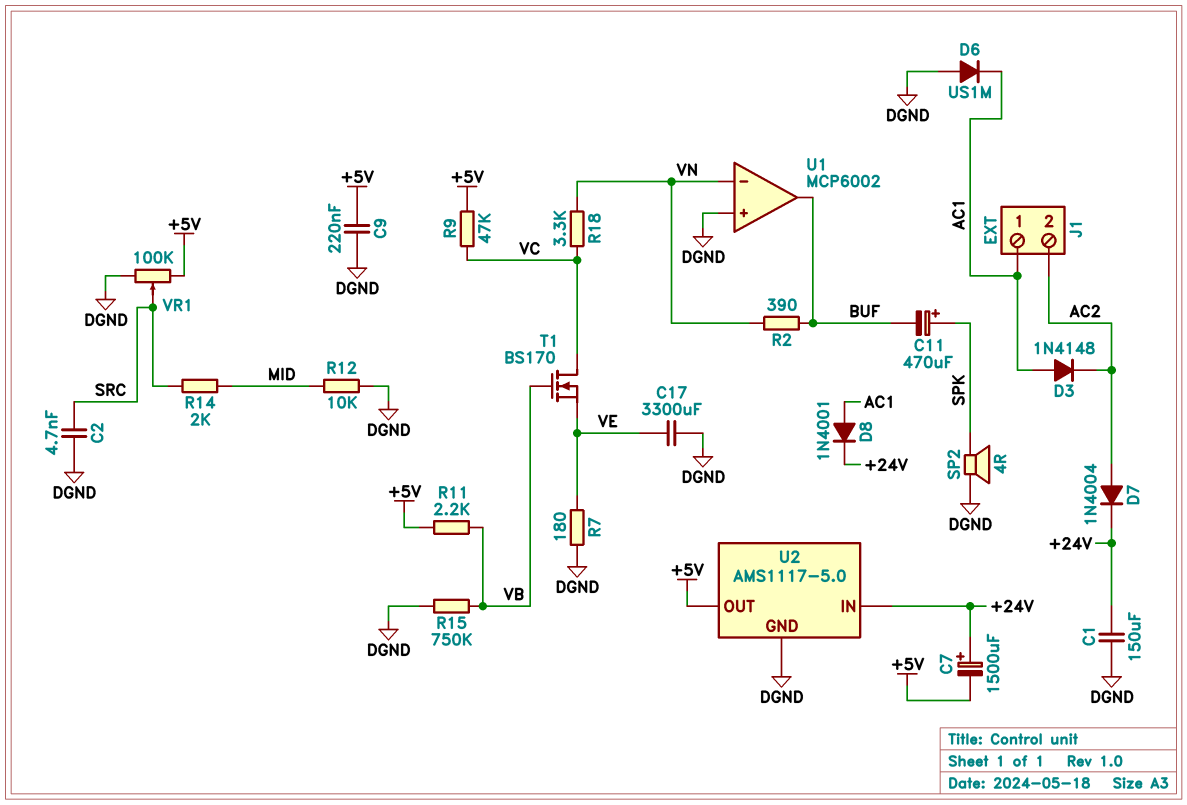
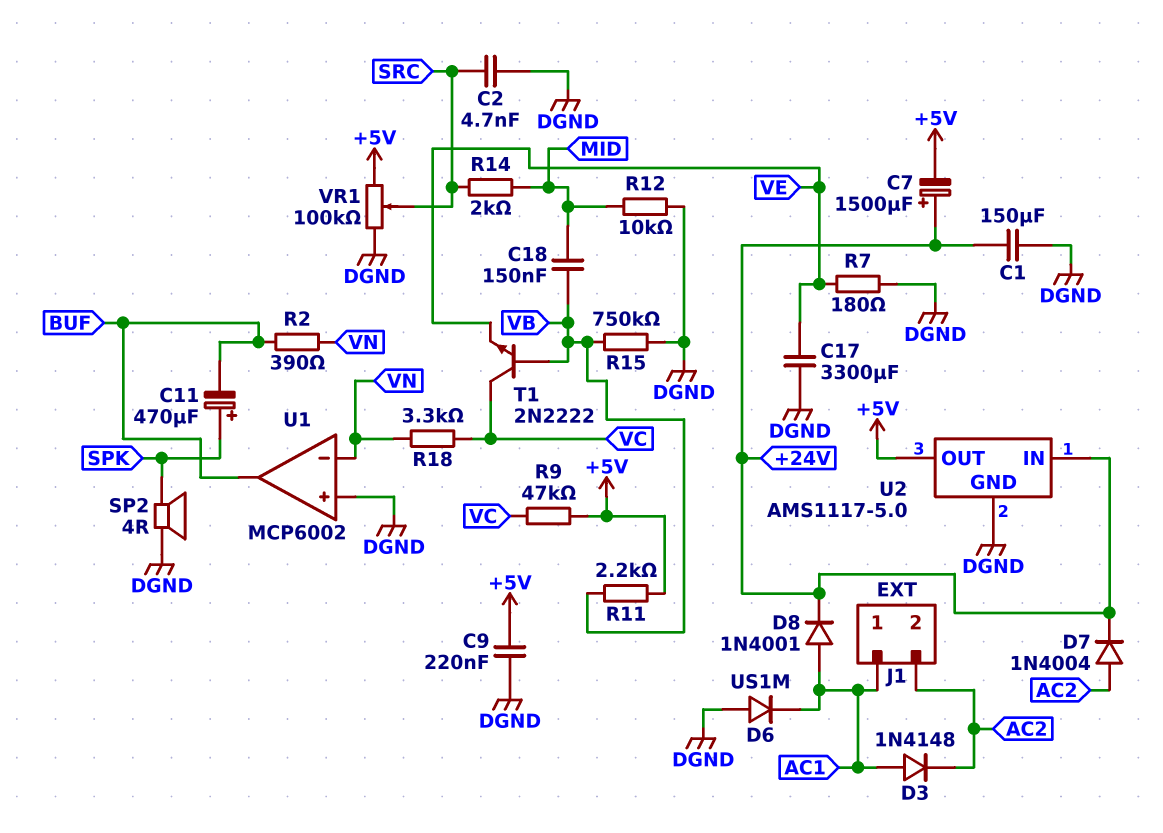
C18: none -> 150nF (MID, VB)
T1: NMOS BS170 (G VB, D VC, S VE) -> NPN 2N2222 (B VB, C VC, E VE)

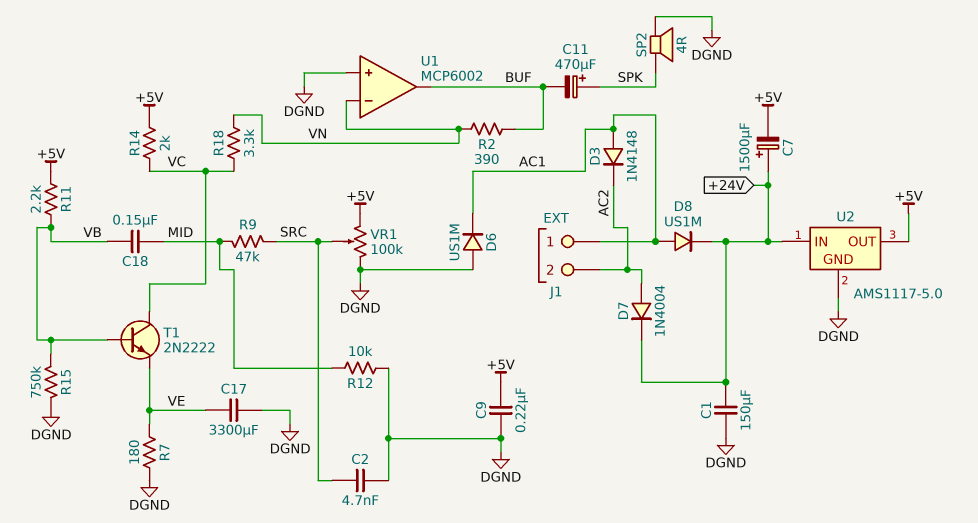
D8: diode 1N4001 (A AC1, K +24V) -> diode US1M (A AC1, K +24V)
R9: 47k (+5V, VC) -> 47k (MID, SRC)
R14: 2k (MID, SRC) -> 2k (+5V, VC)

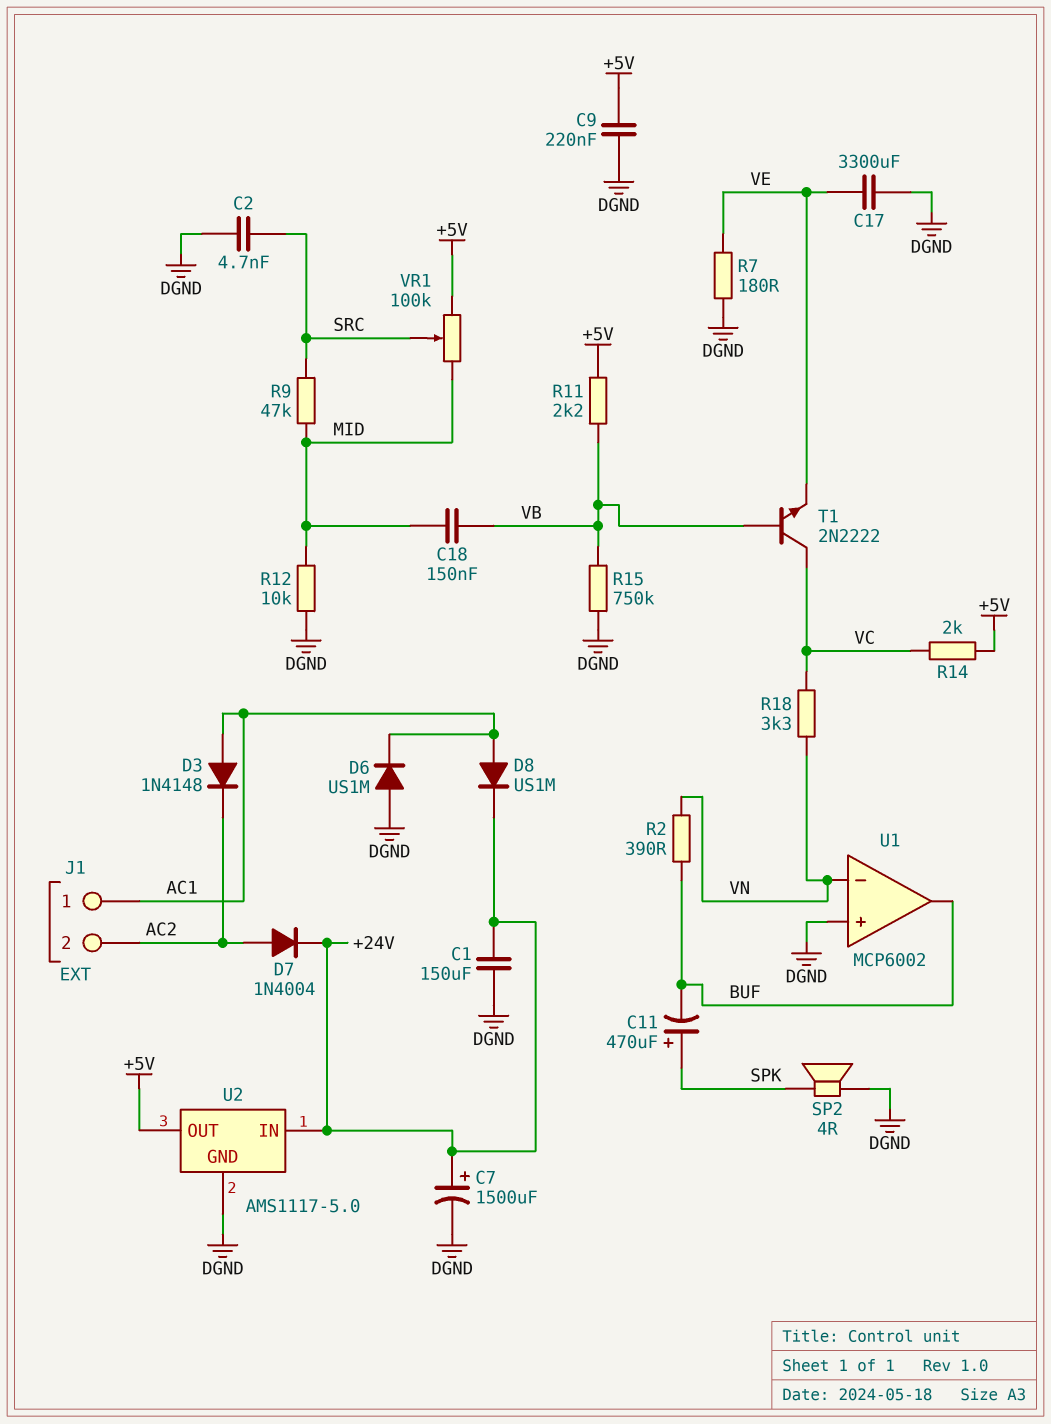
C7: 1500uF (plus +24V, minus +5V) -> 1500uF (plus +24V, minus DGND)
VR1: 100k (+5V, DGND, wiper SRC) -> 100k (+5V, MID, wiper SRC)

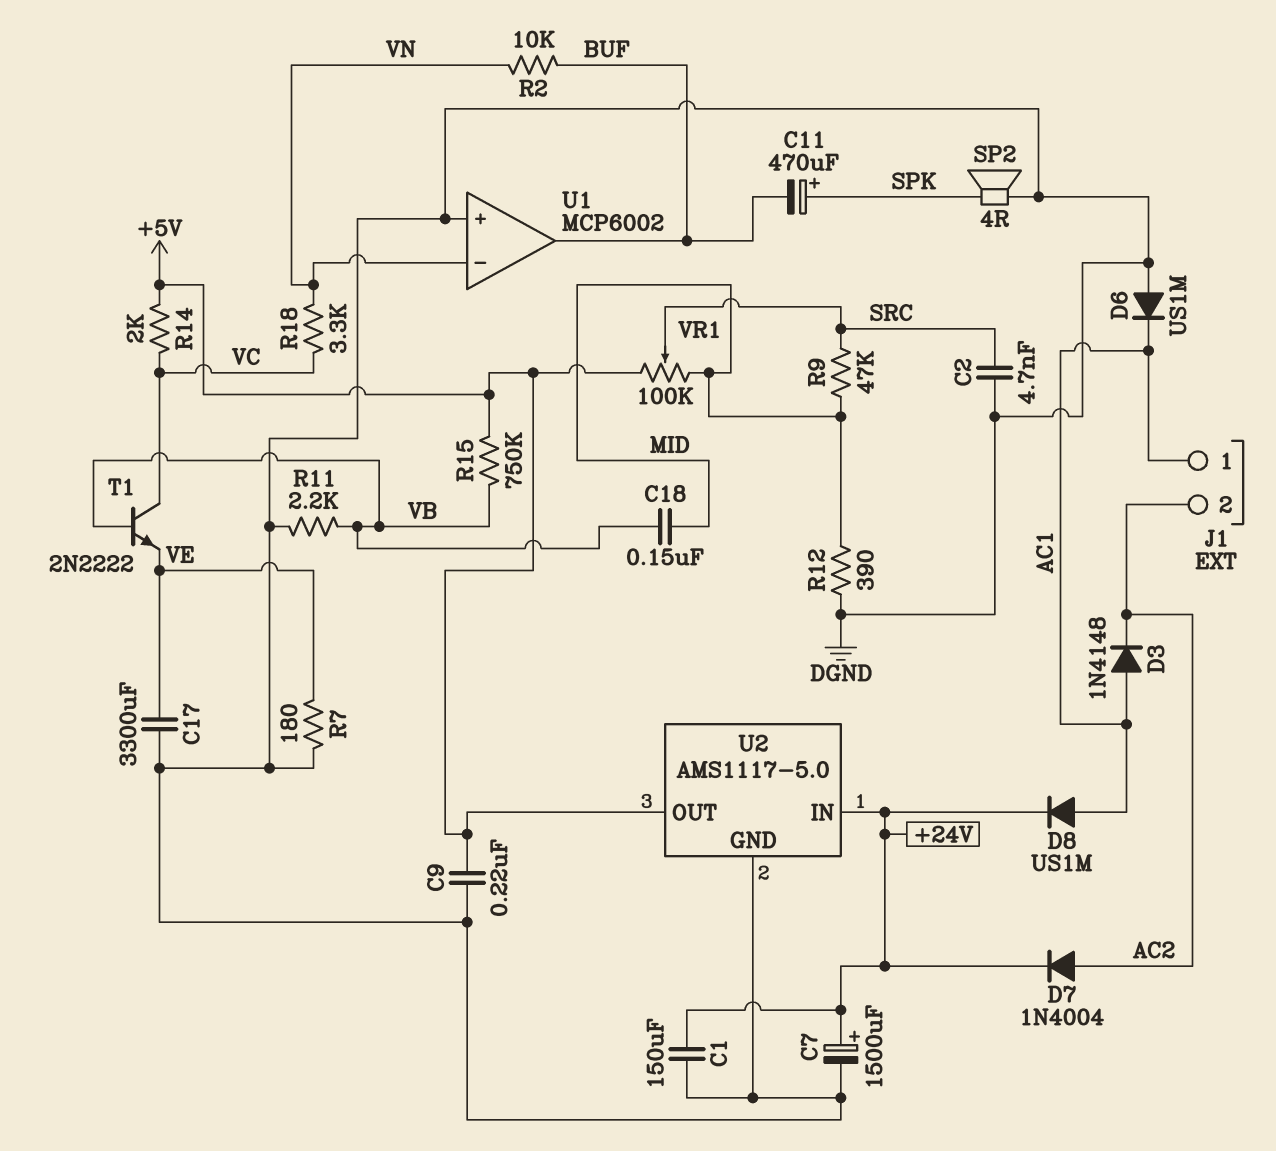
R2: 390 (BUF, VN) -> 10k (BUF, VN)
R11: 2.2k (+5V, VB) -> 2.2k (DGND, VB)
R12: 10k (DGND, MID) -> 390 (DGND, MID)
R15: 750k (DGND, VB) -> 750k (+5V, VB)

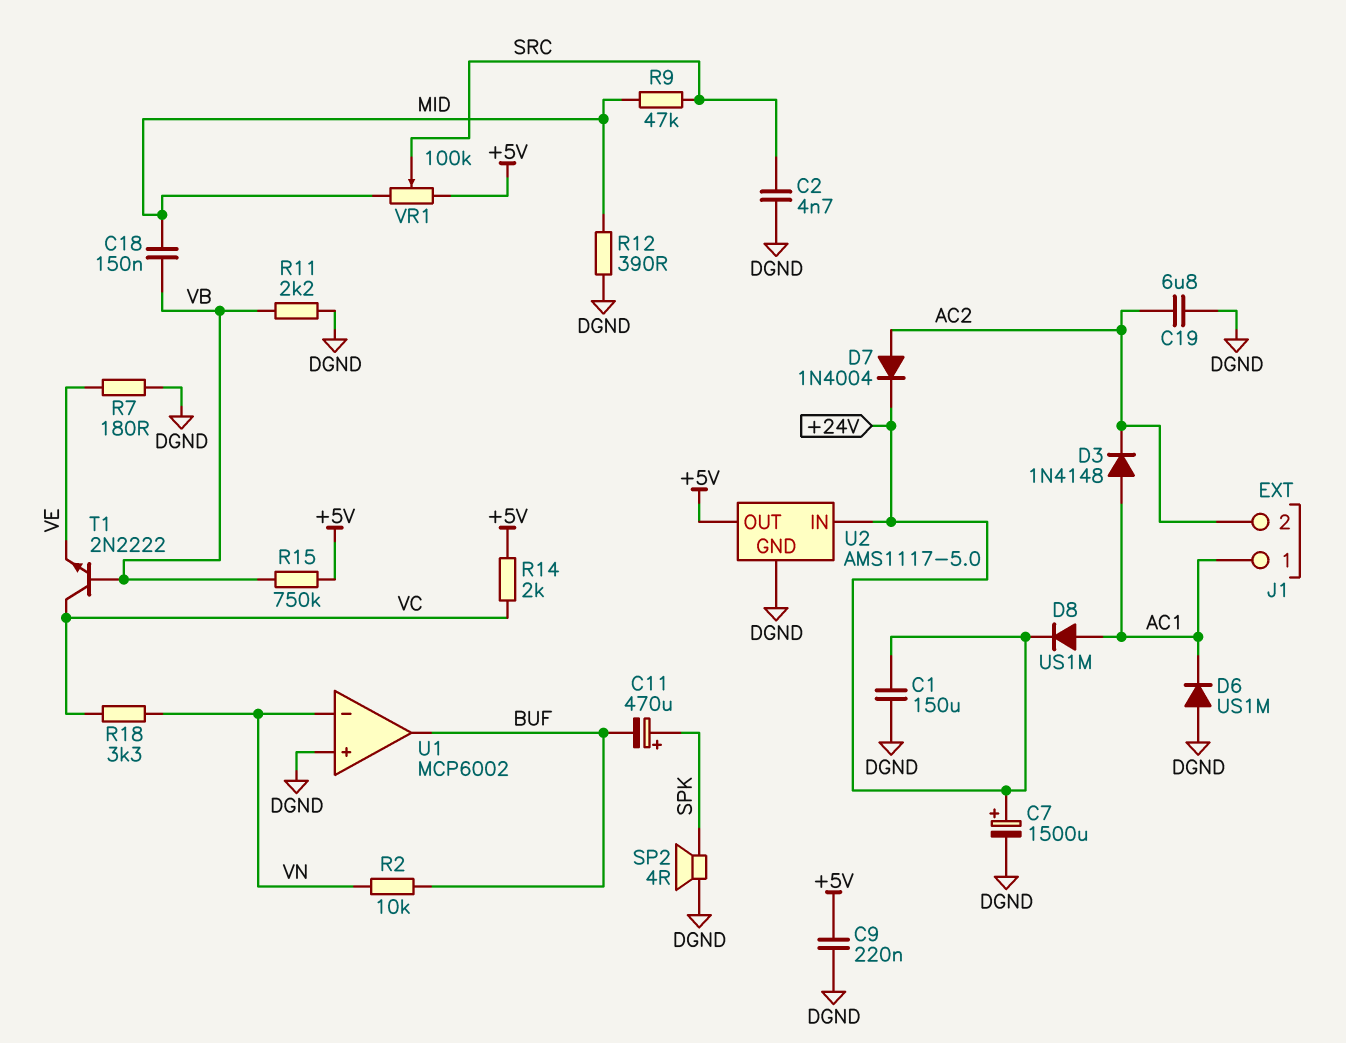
C17: 3300uF (DGND, VE) -> none
C19: none -> 6.8uF (AC2, DGND)

